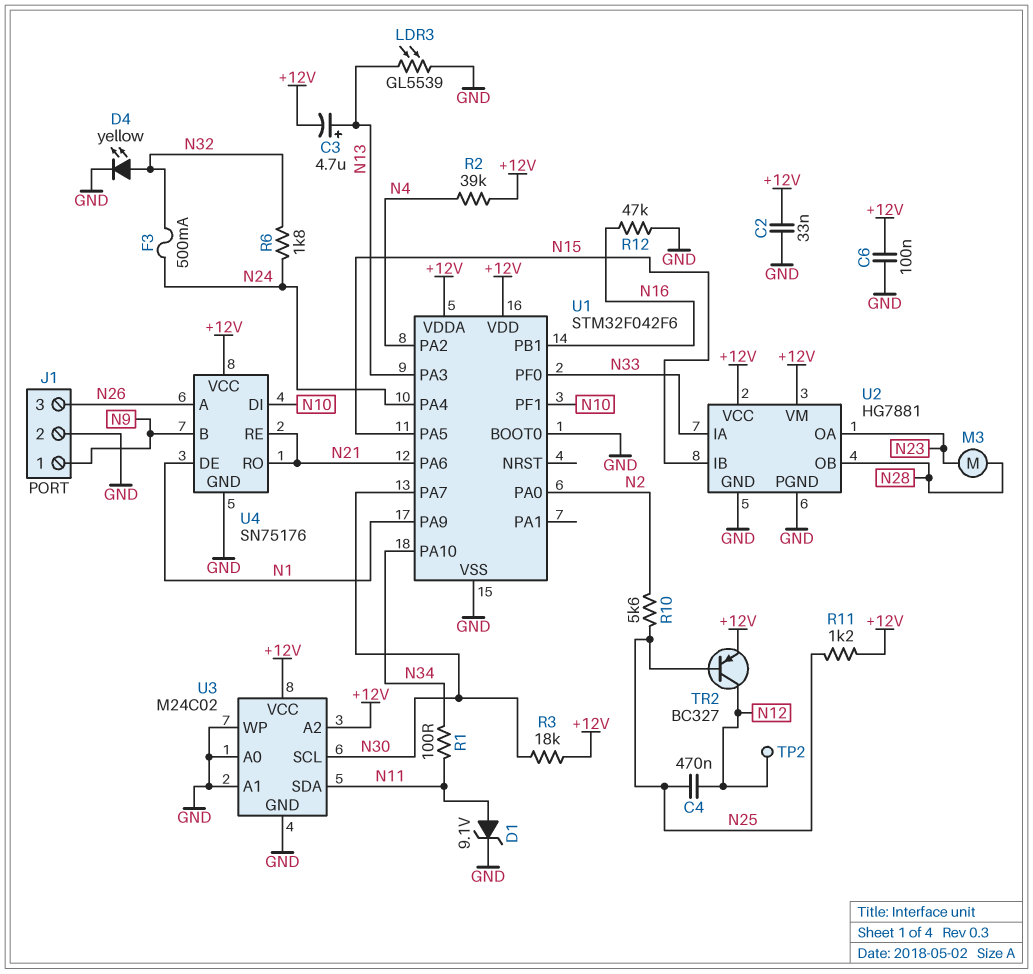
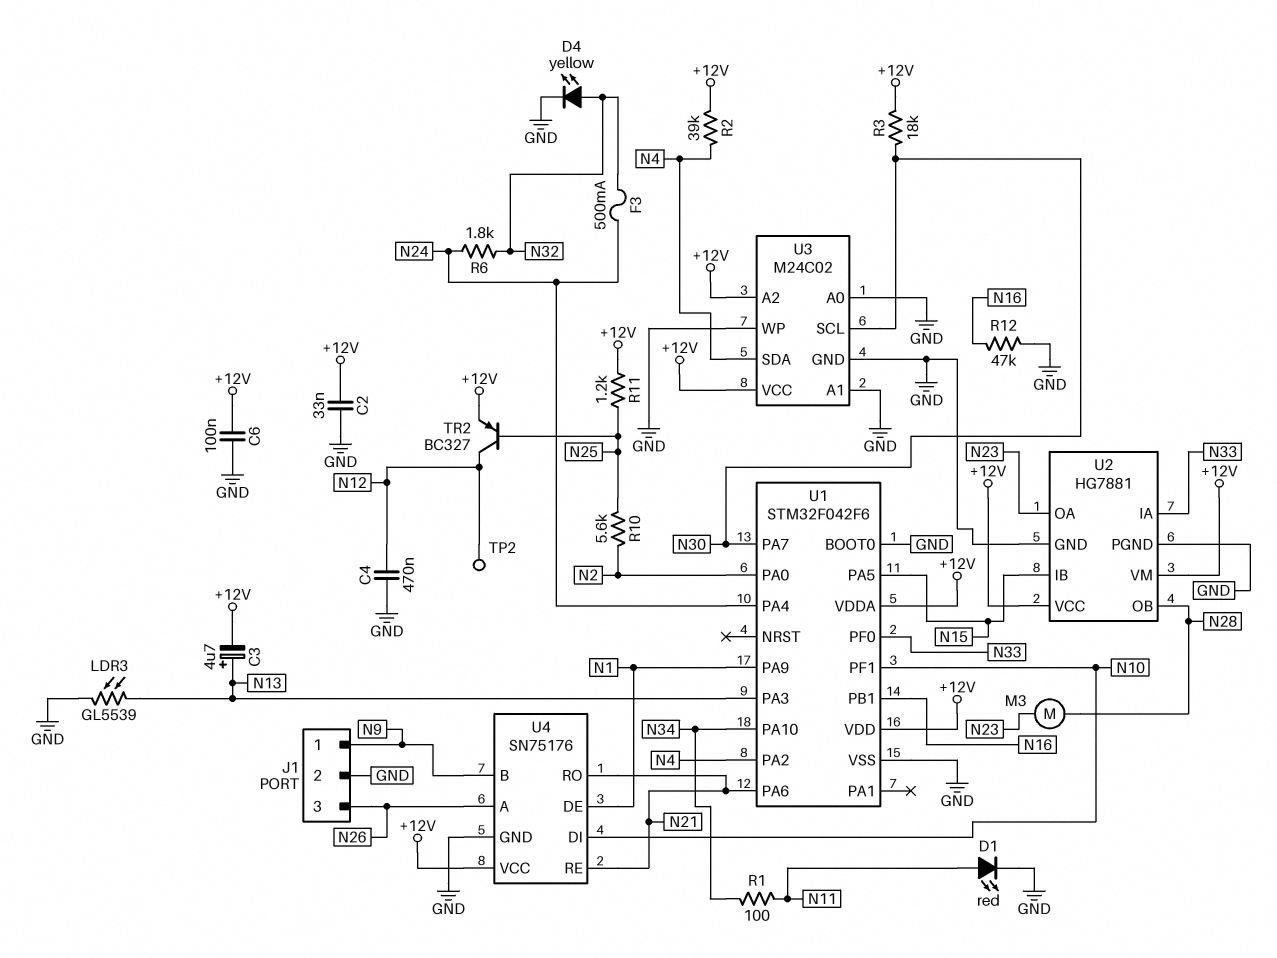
C4: 470nF (N12, N25) -> 470nF (GND, N12)
D1: zener 9.1V (A N11, K GND) -> LED red (A N11, K GND)
U3 pin SDA: N11 -> N4

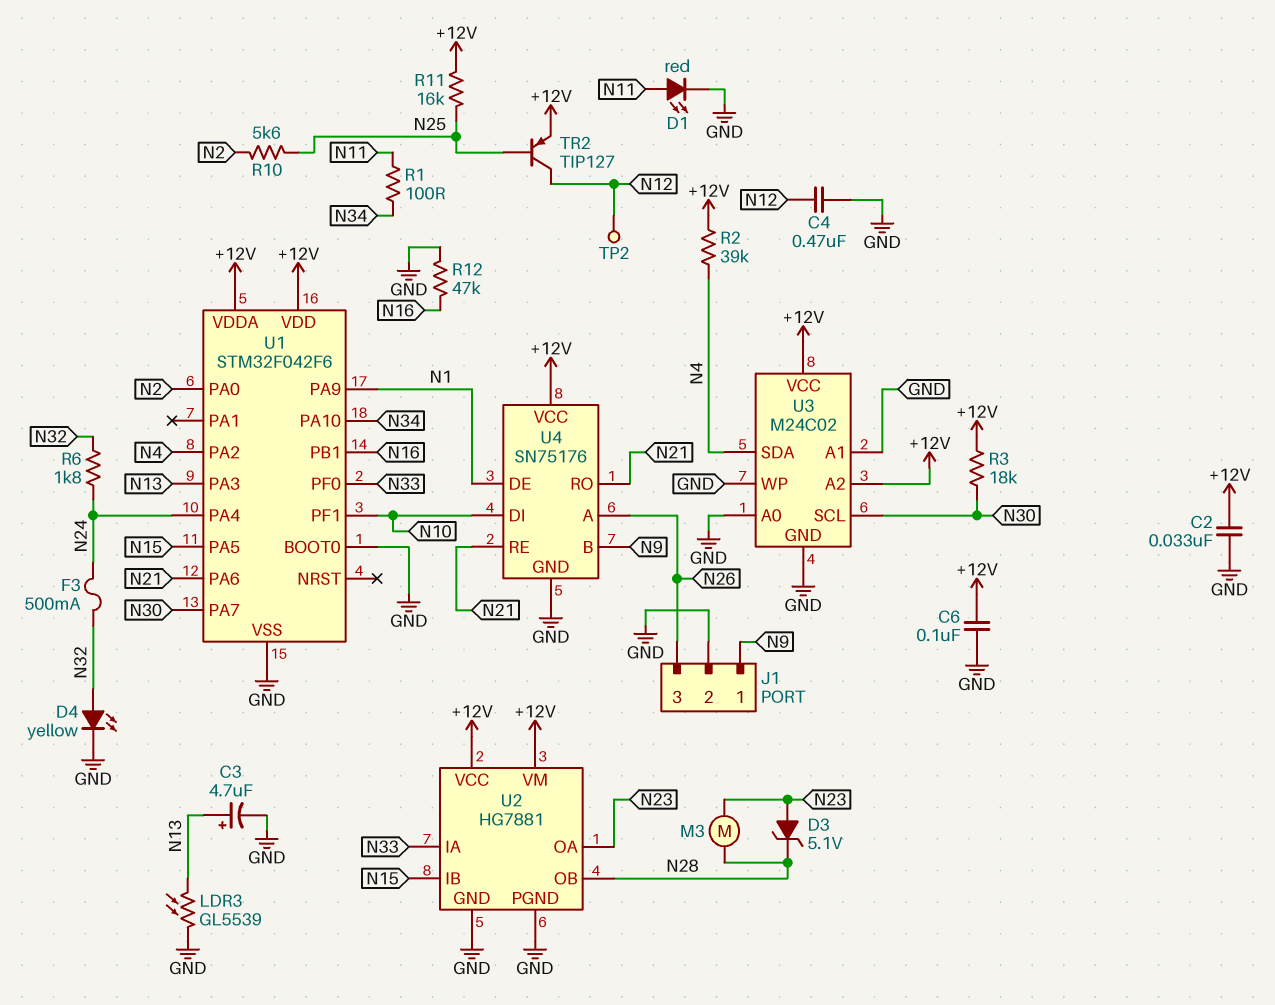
C3: 4.7uF (plus N13, minus +12V) -> 4.7uF (plus N13, minus GND)
D3: none -> zener 5.1V (A N23, K N28)
R11: 1.2k (+12V, N25) -> 16k (+12V, N25)
TR2: PNP BC327 (B N25, C N12, E +12V) -> PNP TIP127 (B N25, C N12, E +12V)

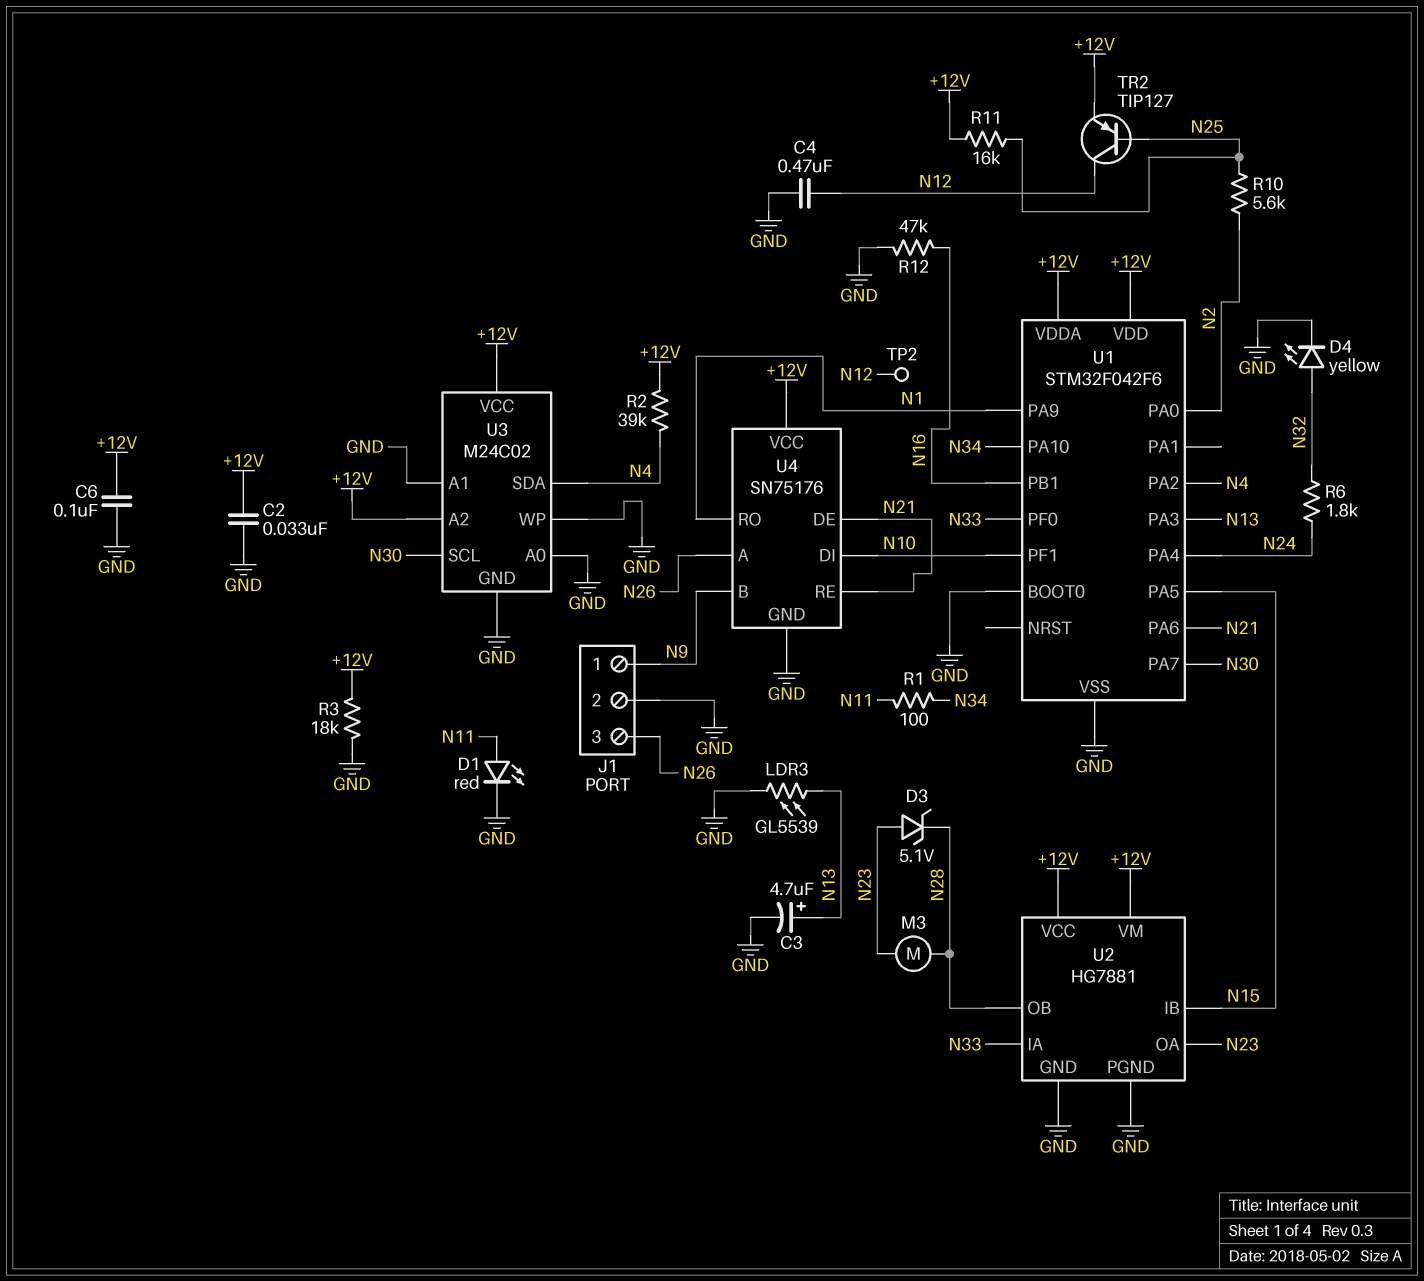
F3: 500mA (N24, N32) -> none
R3: 18k (+12V, N30) -> 18k (+12V, GND)
U4 pin DE: N1 -> N21
U4 pin RO: N21 -> N1

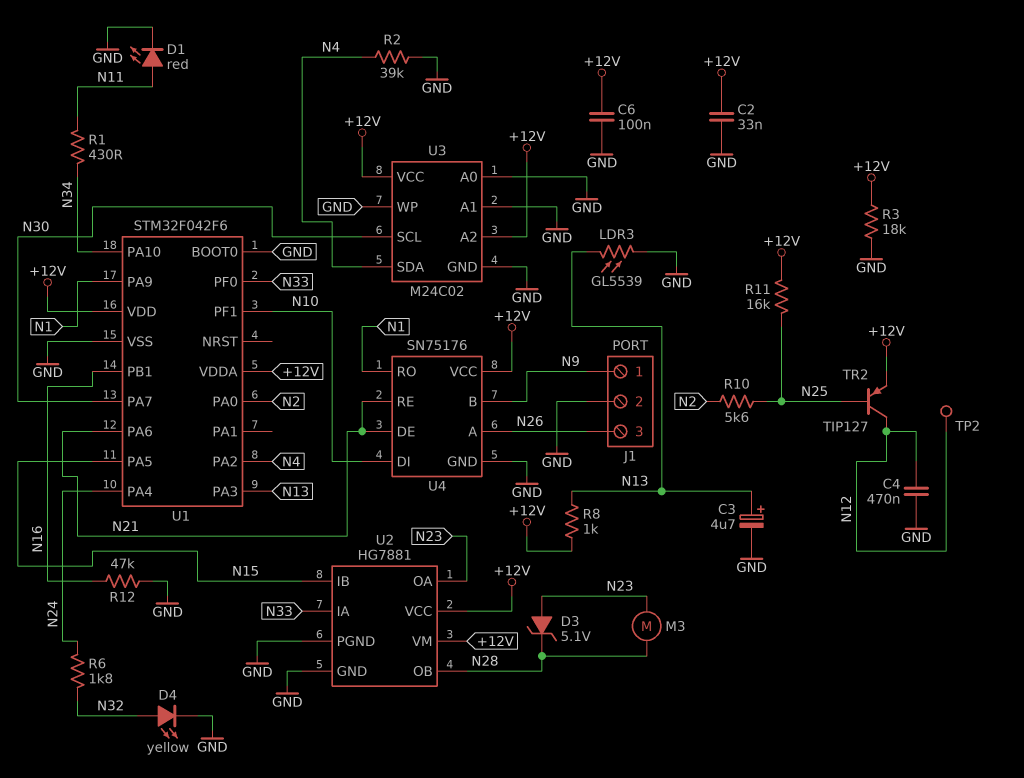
R1: 100 (N11, N34) -> 430 (N11, N34)
R2: 39k (+12V, N4) -> 39k (GND, N4)
R8: none -> 1k (+12V, N13)

